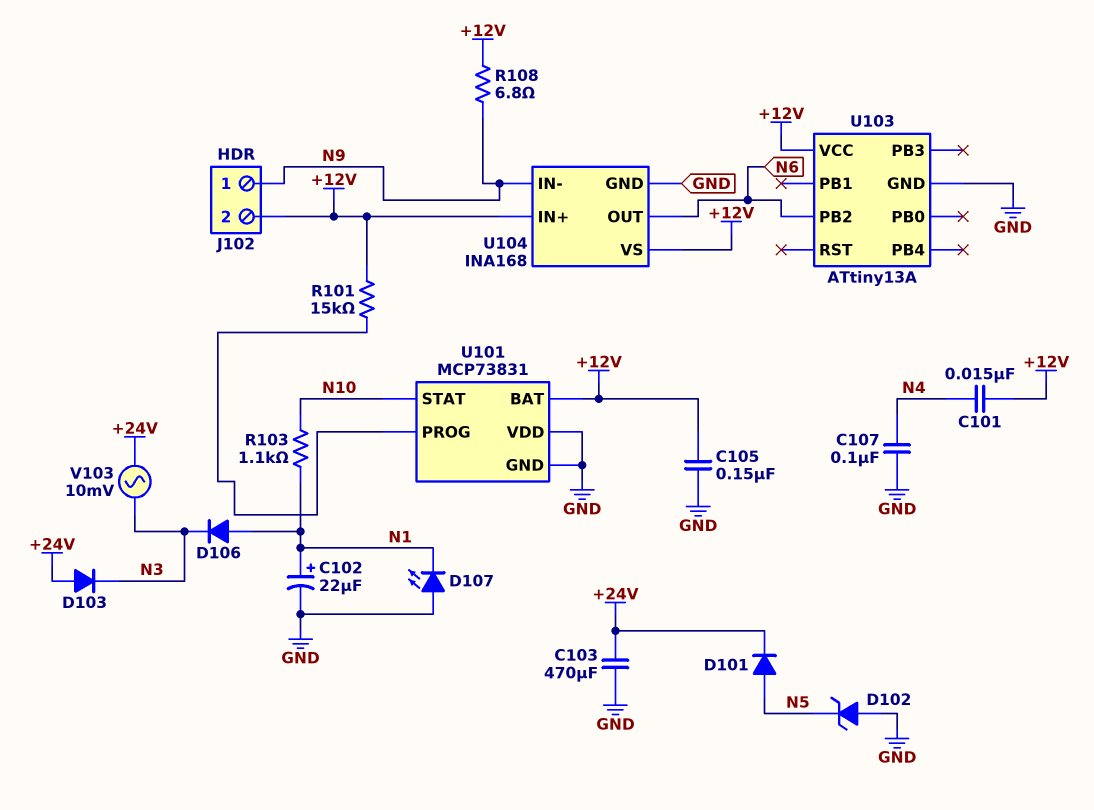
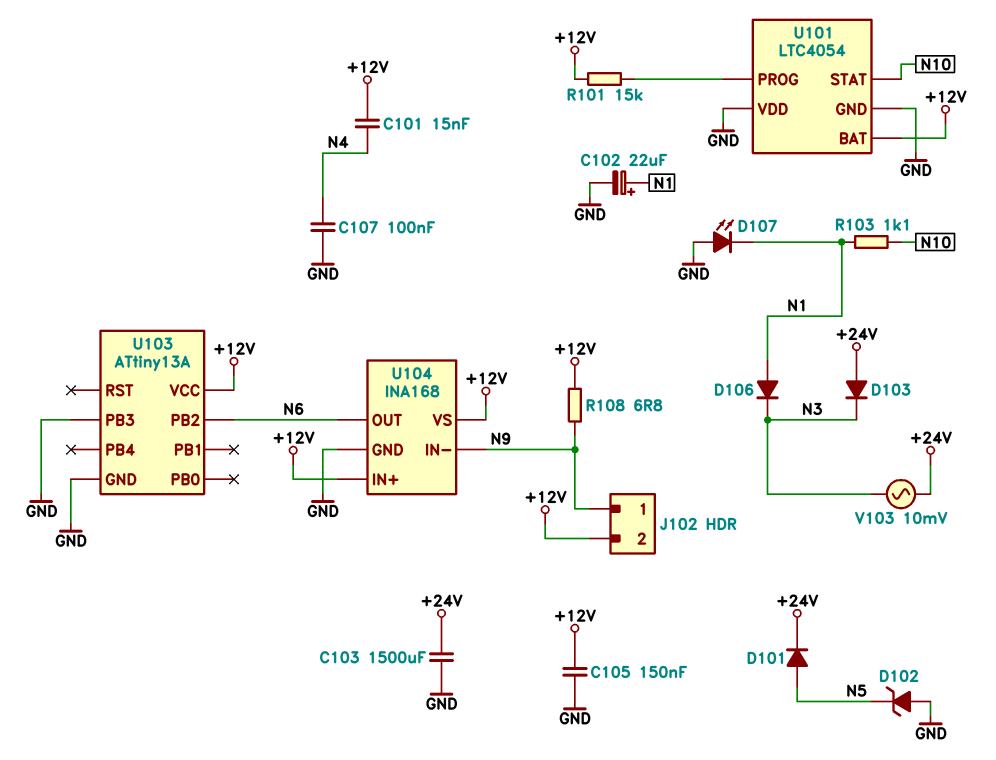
C103: 470uF (+24V, GND) -> 1500uF (+24V, GND)
U101: MCP73831 -> LTC4054
U103 pin PB3: none -> GND

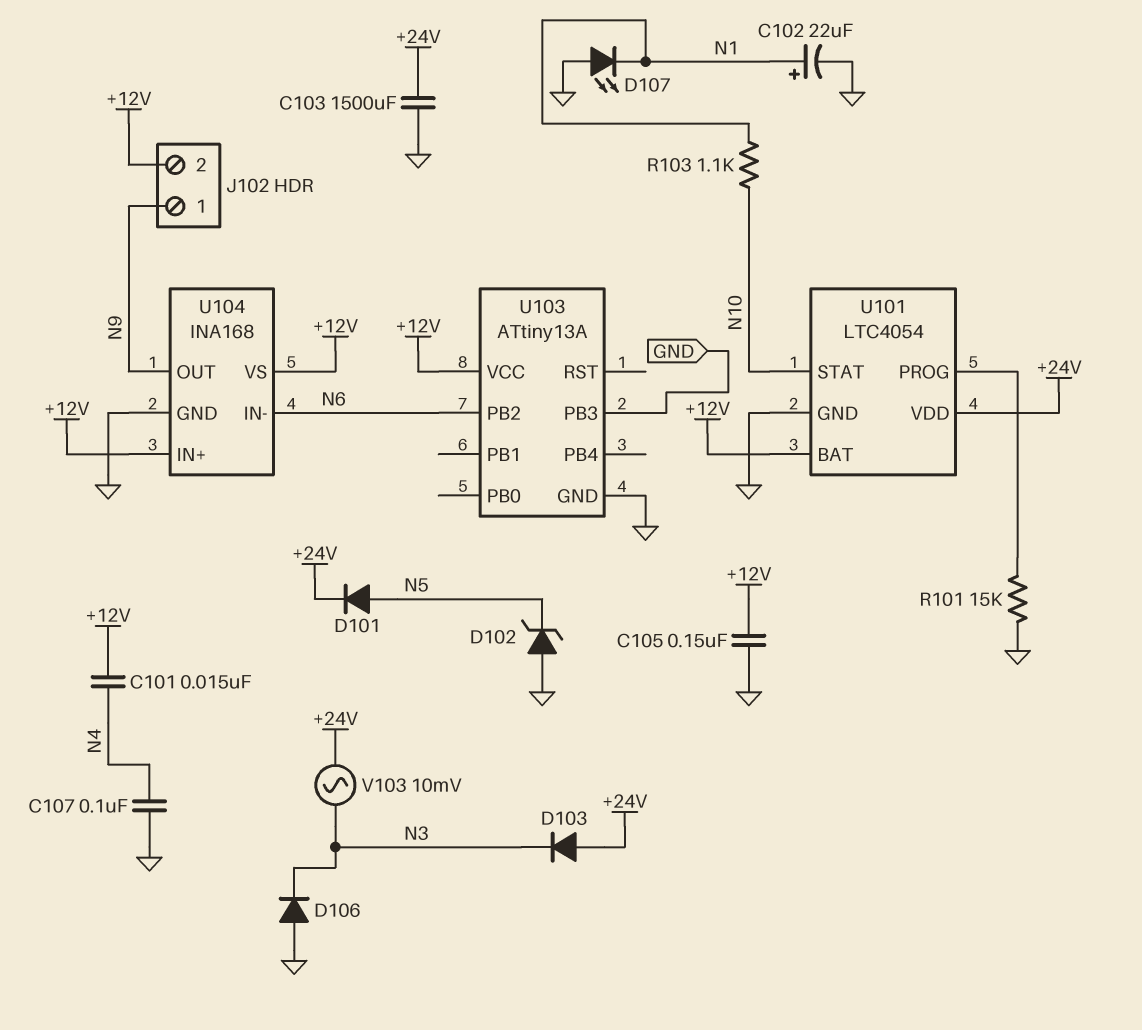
D106: diode (A N1, K N3) -> diode (A GND, K N3)
R101: 15k (+12V, U101/PROG) -> 15k (GND, U101/PROG)
R108: 6.8 (+12V, N9) -> none
U101 pin VDD: GND -> +24V
U104 pin IN-: N9 -> N6
U104 pin OUT: N6 -> N9

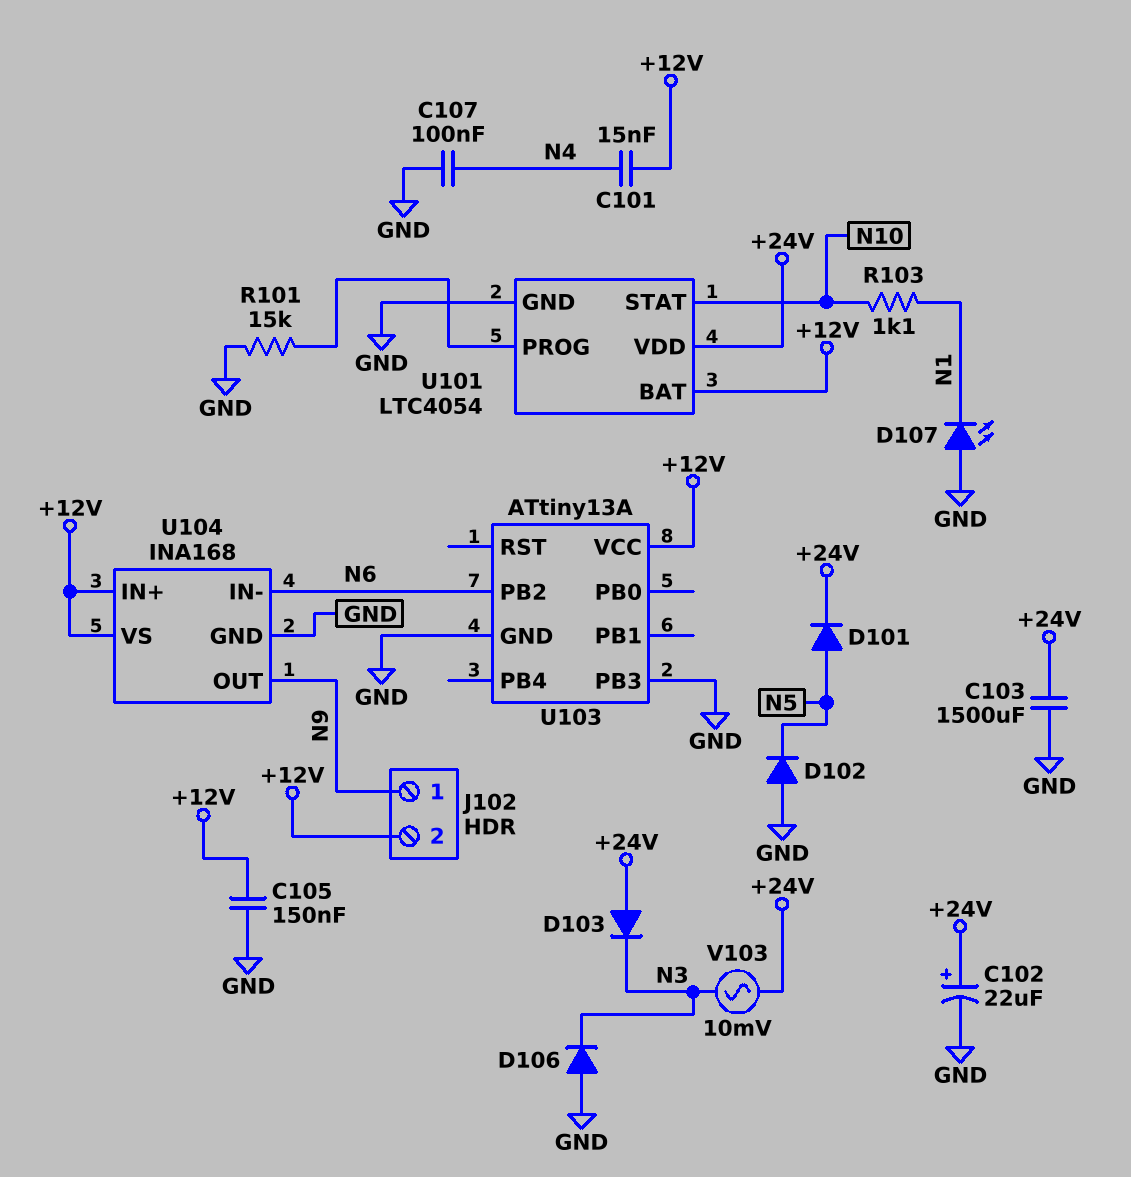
C102: 22uF (plus N1, minus GND) -> 22uF (plus +24V, minus GND)
D102: zener (A GND, K N5) -> diode (A GND, K N5)

